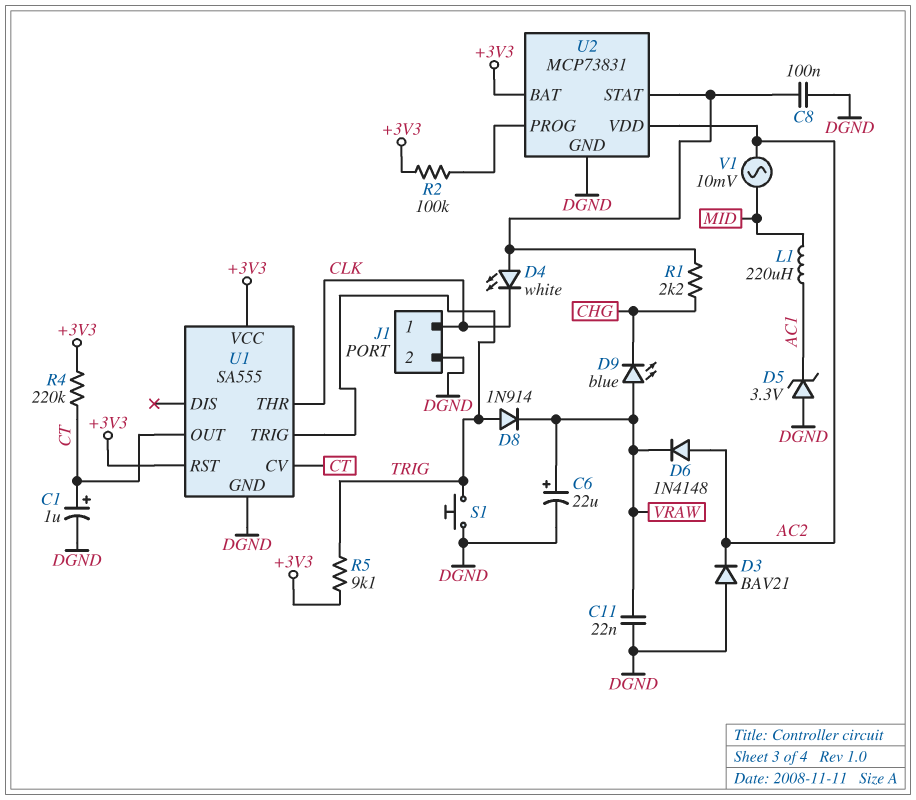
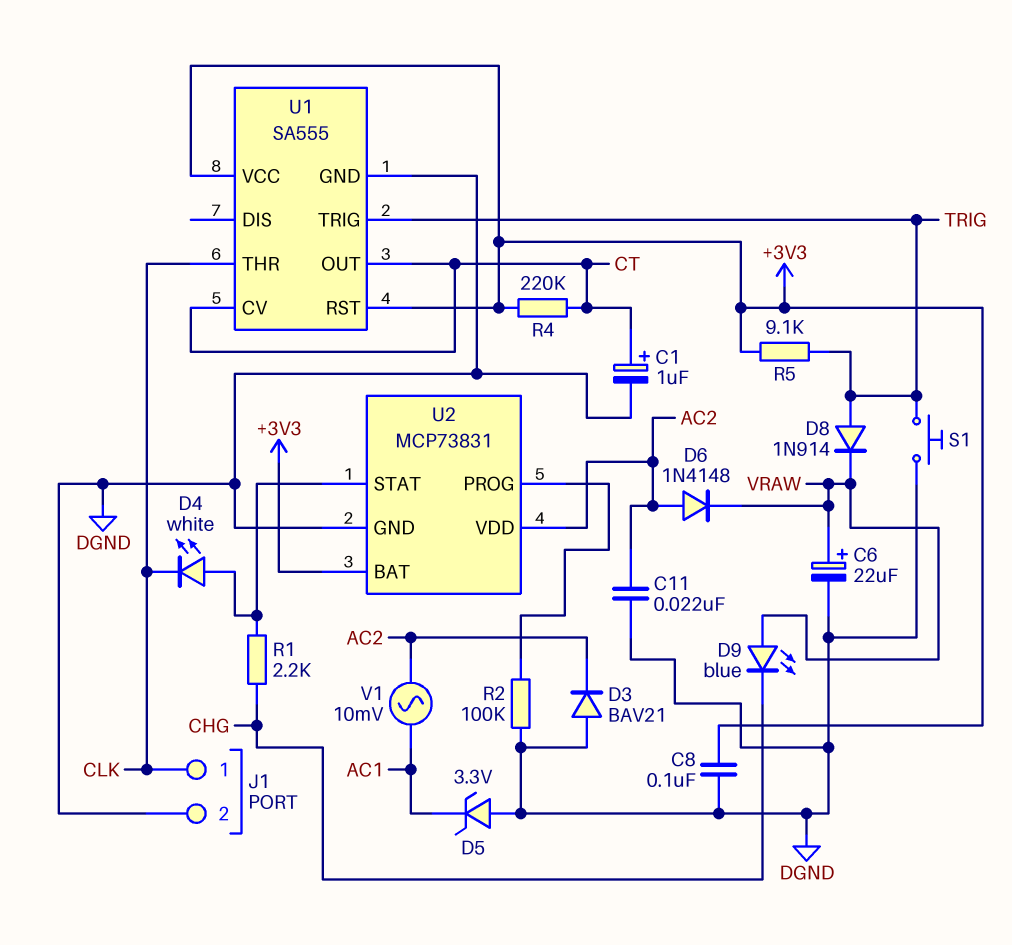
C8: 100nF (DGND, U2/STAT) -> 100nF (+3V3, DGND)
C11: 22nF (DGND, VRAW) -> 22nF (AC2, DGND)
L1: 220uH (AC1, MID) -> none
R2: 100k (+3V3, U2/PROG) -> 100k (DGND, U2/PROG)
V1: AC 10mV (AC2, MID) -> AC 10mV (AC1, AC2)

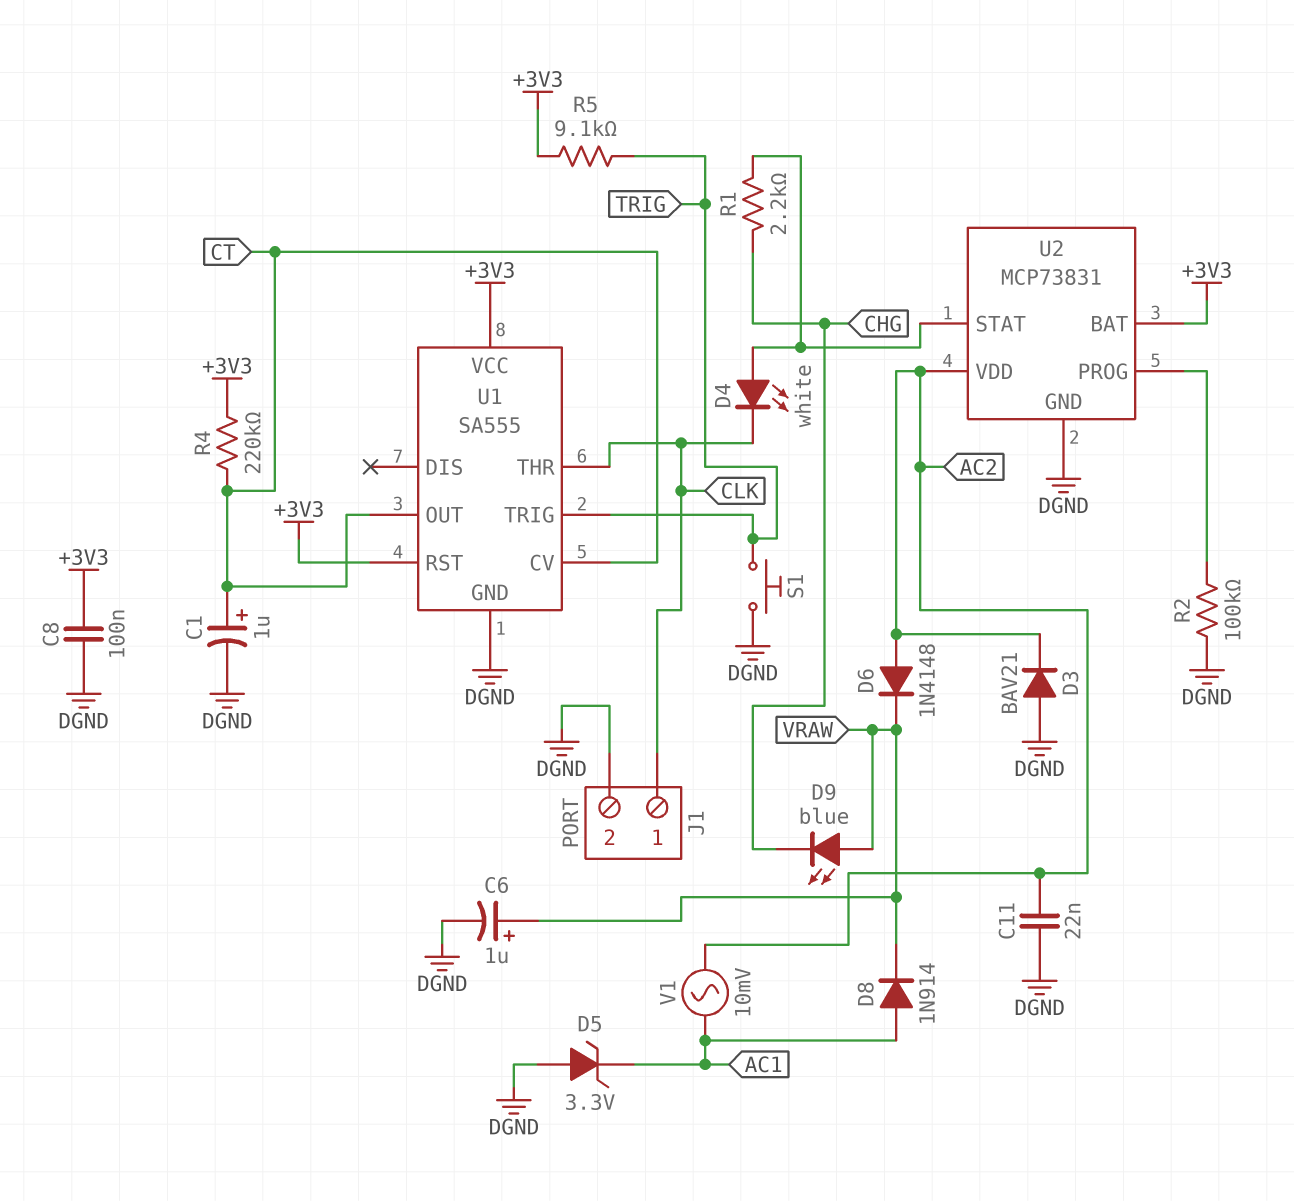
C6: 22uF (plus VRAW, minus DGND) -> 1uF (plus VRAW, minus DGND)
D8: diode 1N914 (A TRIG, K VRAW) -> diode 1N914 (A AC1, K VRAW)

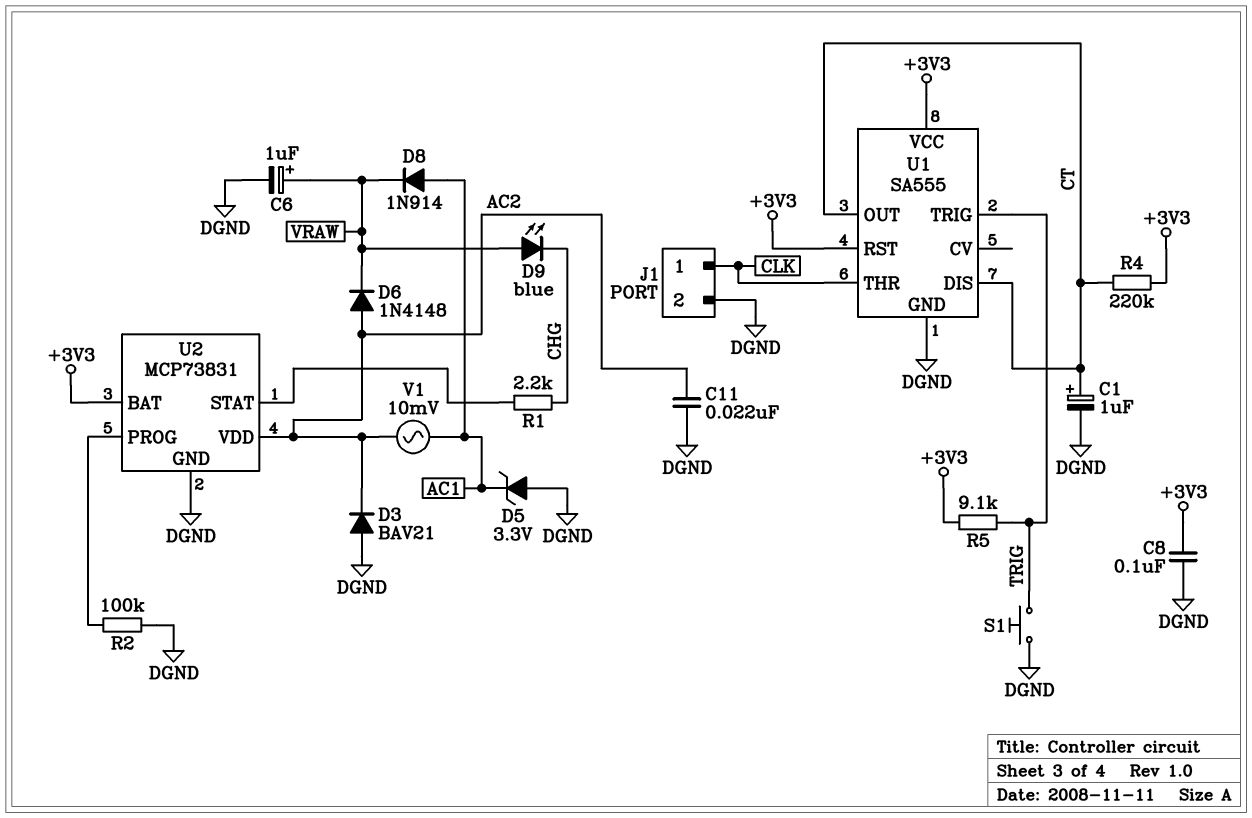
D4: LED white (A U2/STAT, K CLK) -> none
U1 pin CV: CT -> none
U1 pin DIS: none -> CT

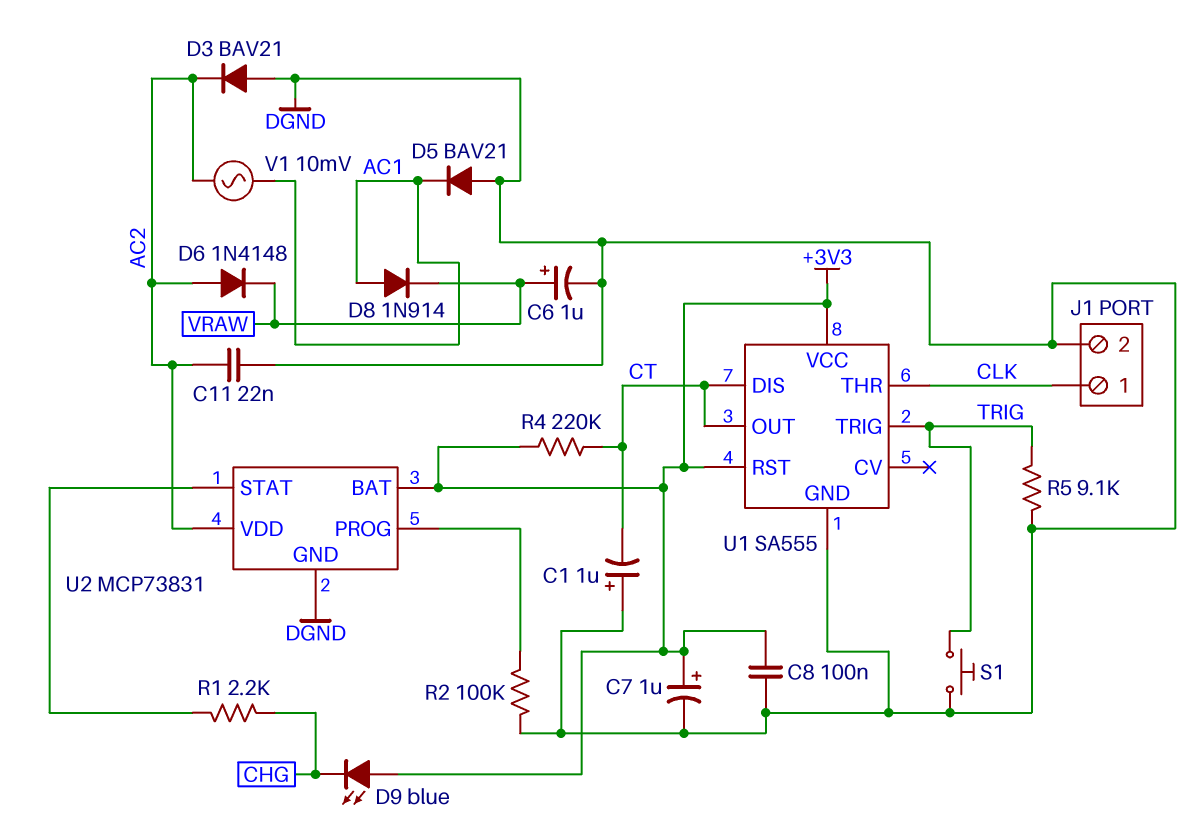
C1: 1uF (plus CT, minus DGND) -> 1uF (plus DGND, minus CT)
C7: none -> 1uF (plus +3V3, minus DGND)
D5: zener 3.3V (A DGND, K AC1) -> diode BAV21 (A DGND, K AC1)
D9: LED blue (A VRAW, K CHG) -> LED blue (A +3V3, K CHG)
R5: 9.1k (+3V3, TRIG) -> 9.1k (DGND, TRIG)

